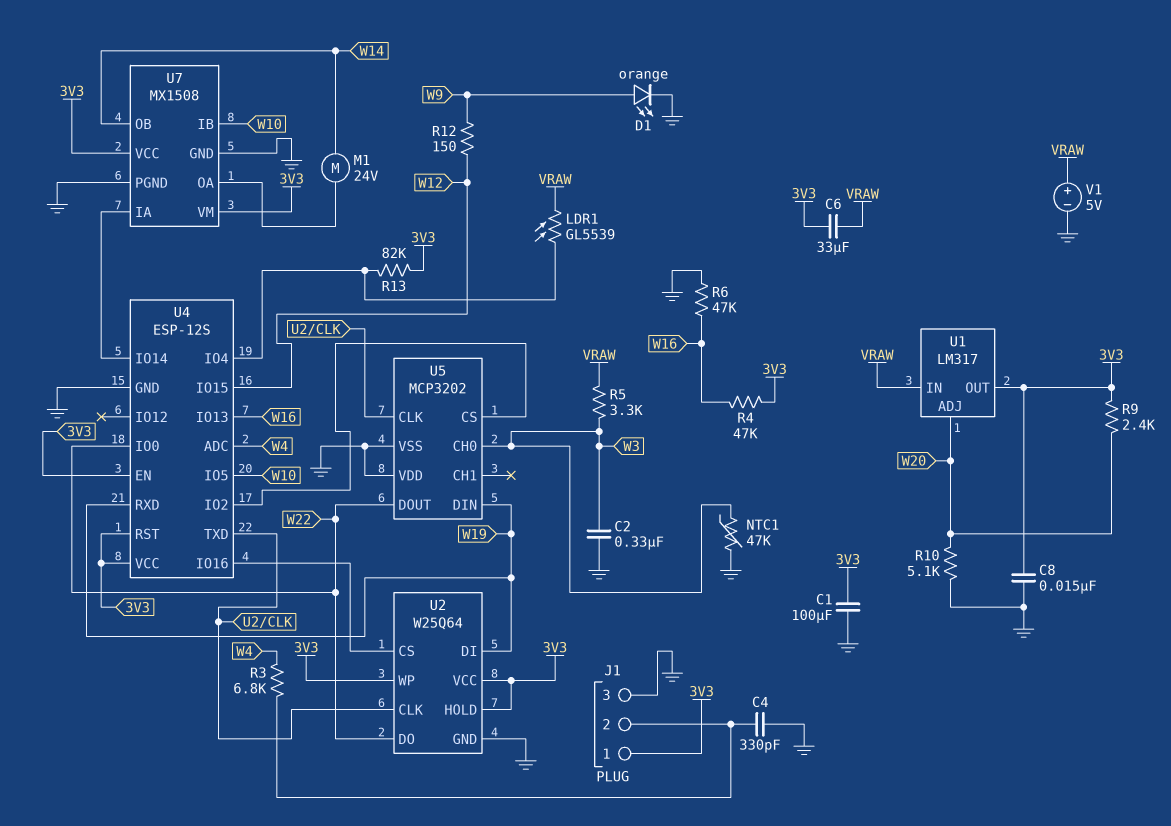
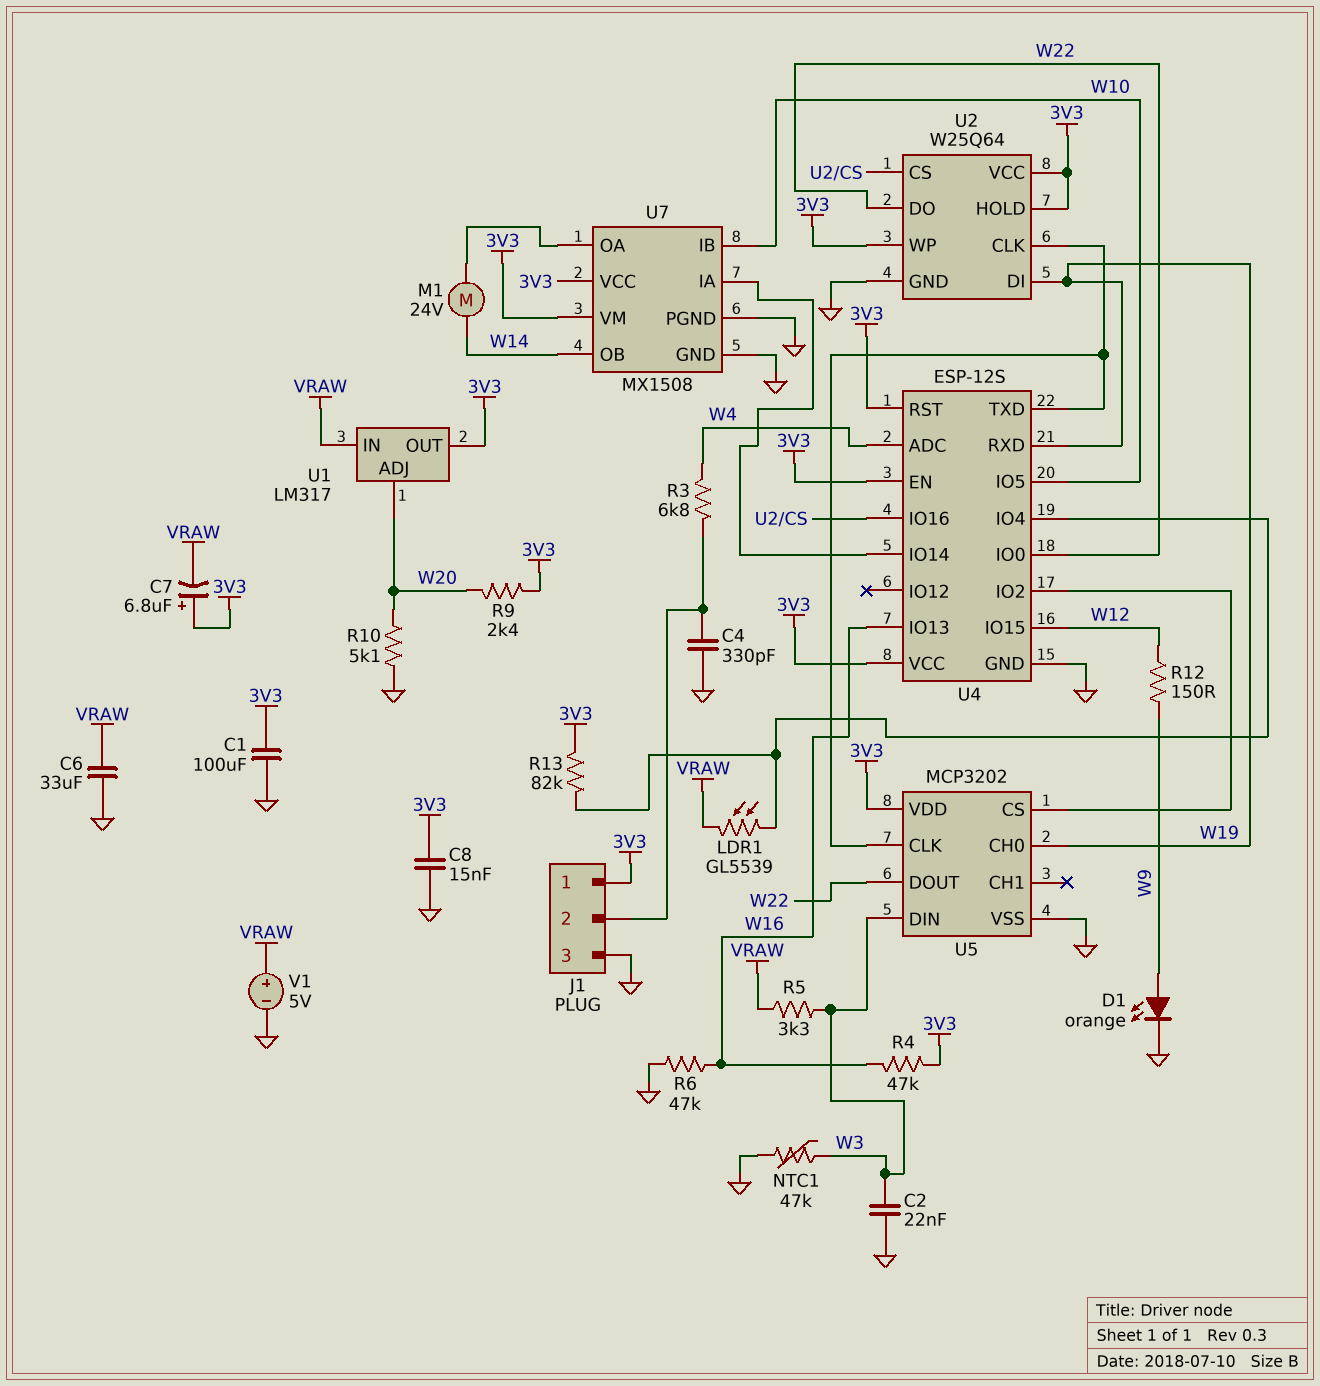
C2: 330nF (GND, W3) -> 22nF (GND, W3)
C6: 33uF (3V3, VRAW) -> 33uF (GND, VRAW)
C7: none -> 6.8uF (plus 3V3, minus VRAW)
U5 pin CH0: W3 -> W19
U5 pin DIN: W19 -> W3
U5 pin VDD: GND -> 3V3

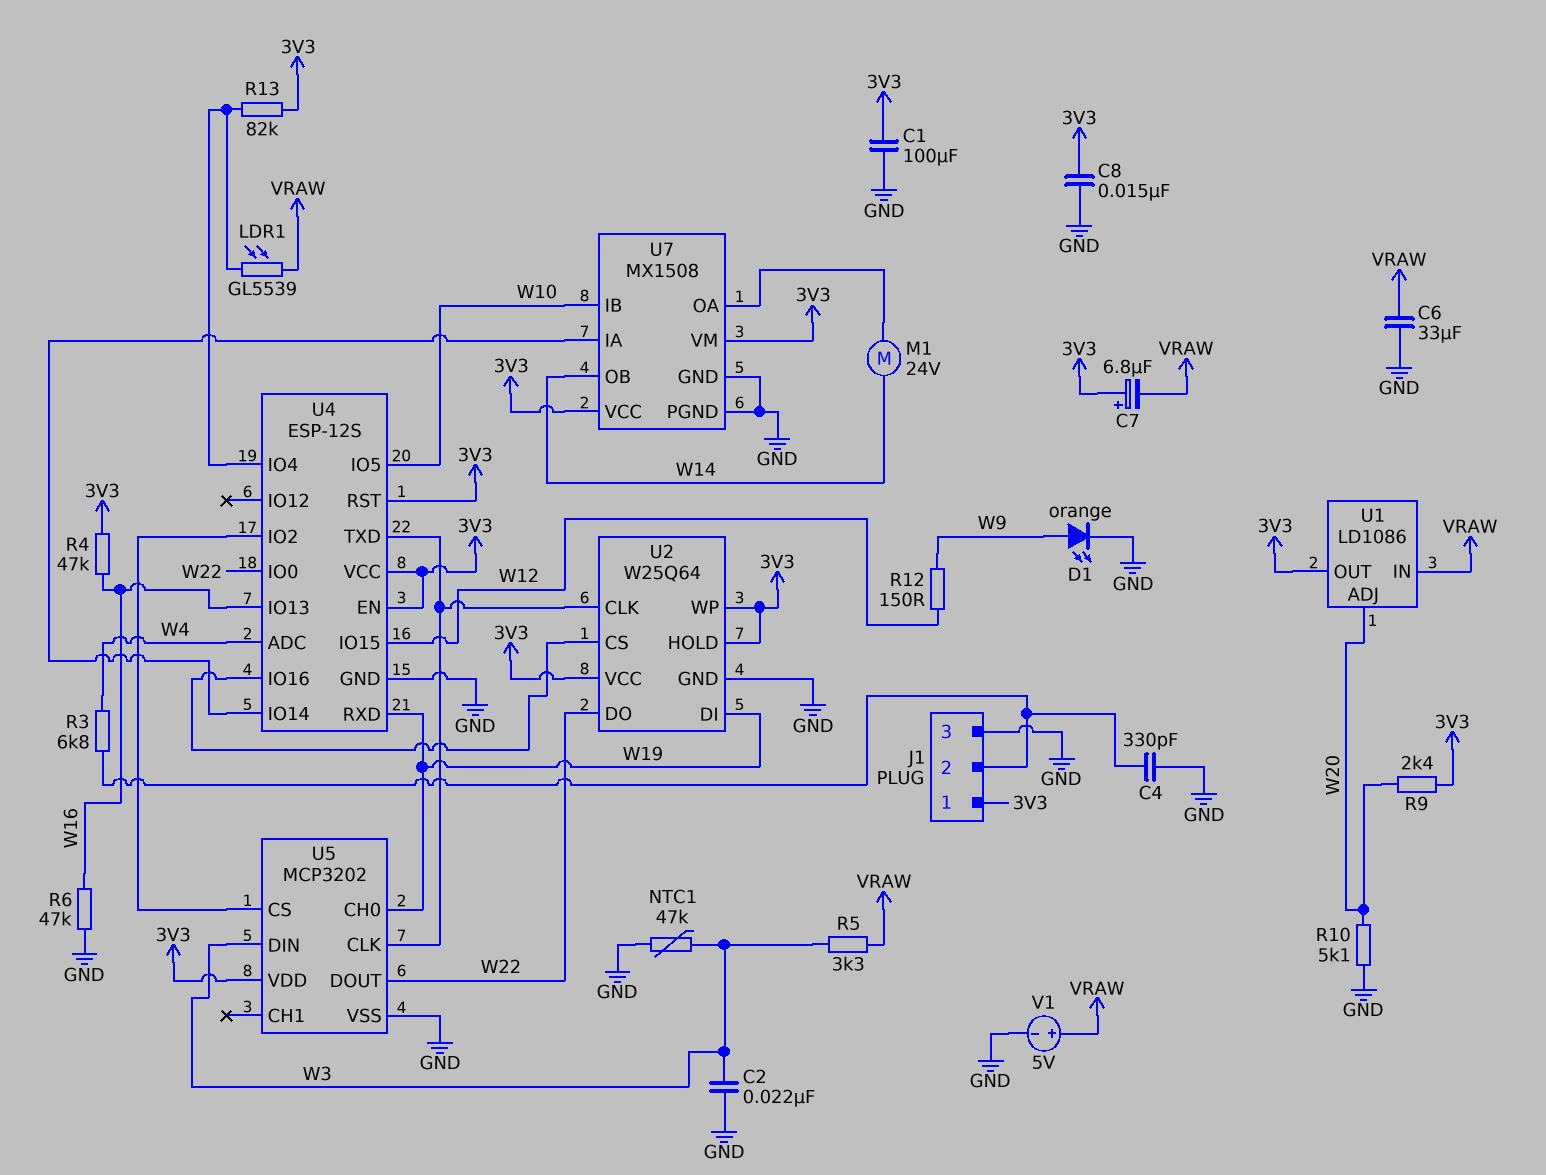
U1: LM317 -> LD1086

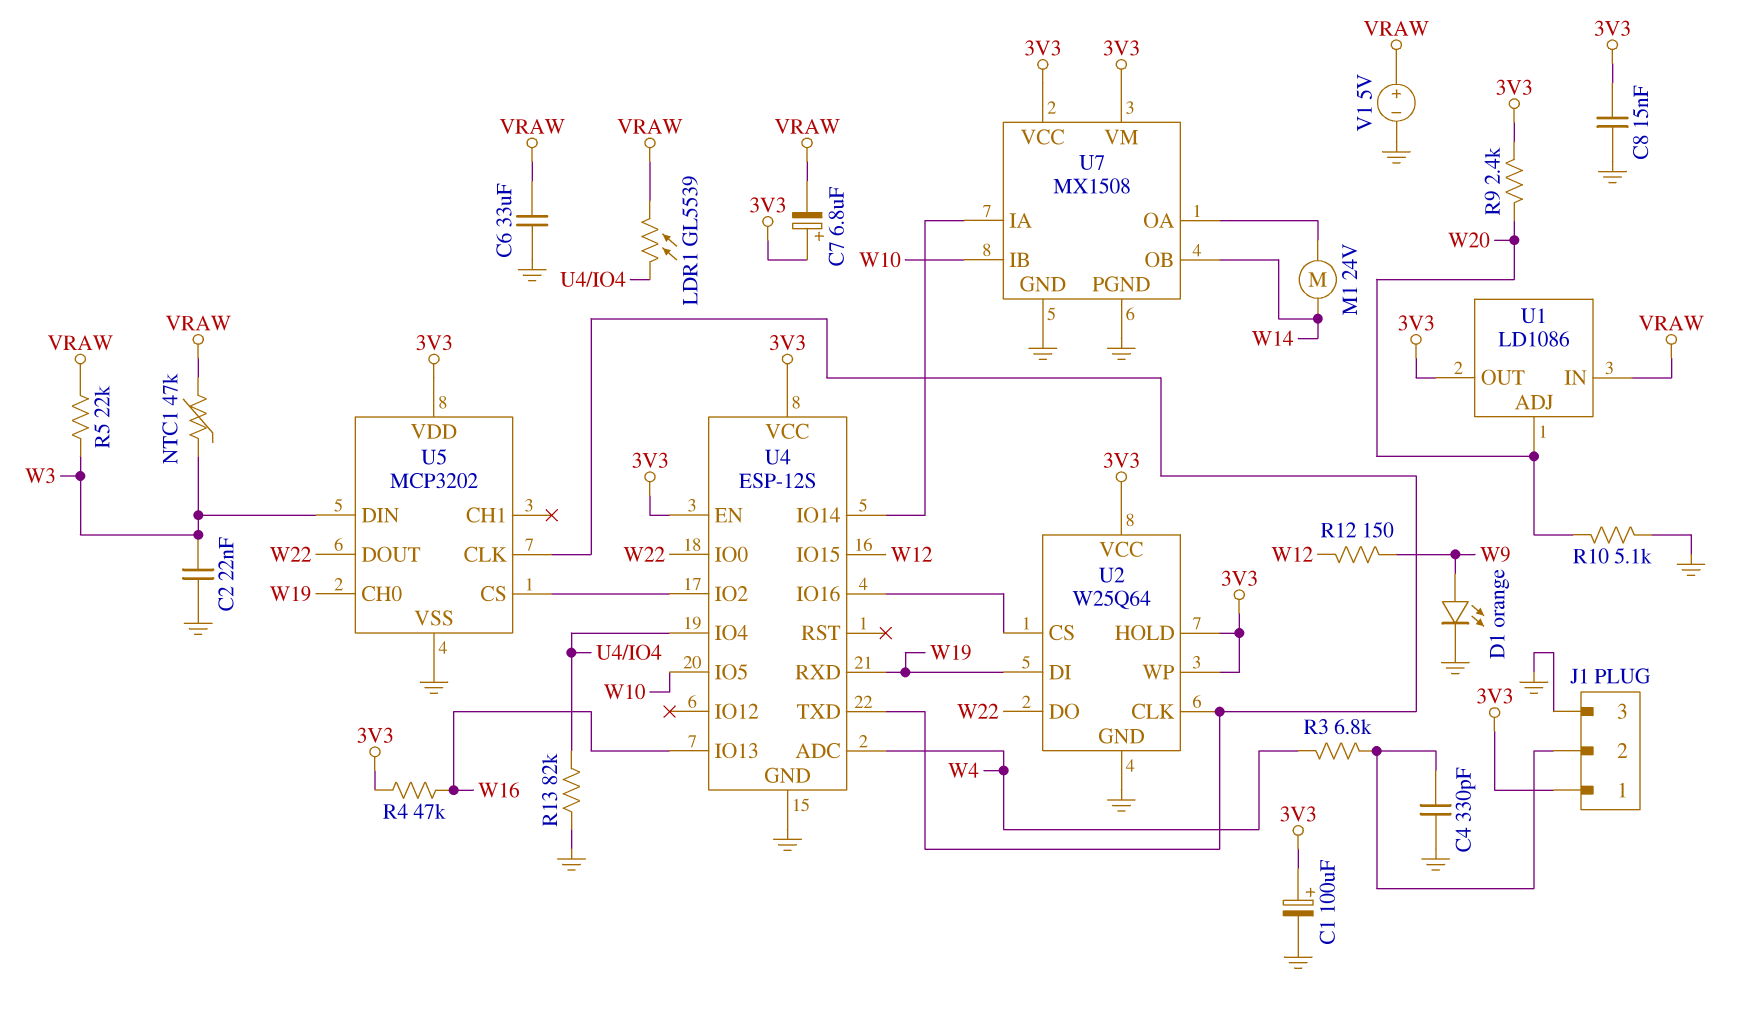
C1: 100uF (3V3, GND) -> 100uF (plus 3V3, minus GND)
NTC1: 47k (GND, W3) -> 47k (VRAW, W3)
R5: 3.3k (VRAW, W3) -> 22k (VRAW, W3)
R6: 47k (GND, W16) -> none
R13: 82k (3V3, U4/IO4) -> 82k (GND, U4/IO4)
U4 pin RST: 3V3 -> none

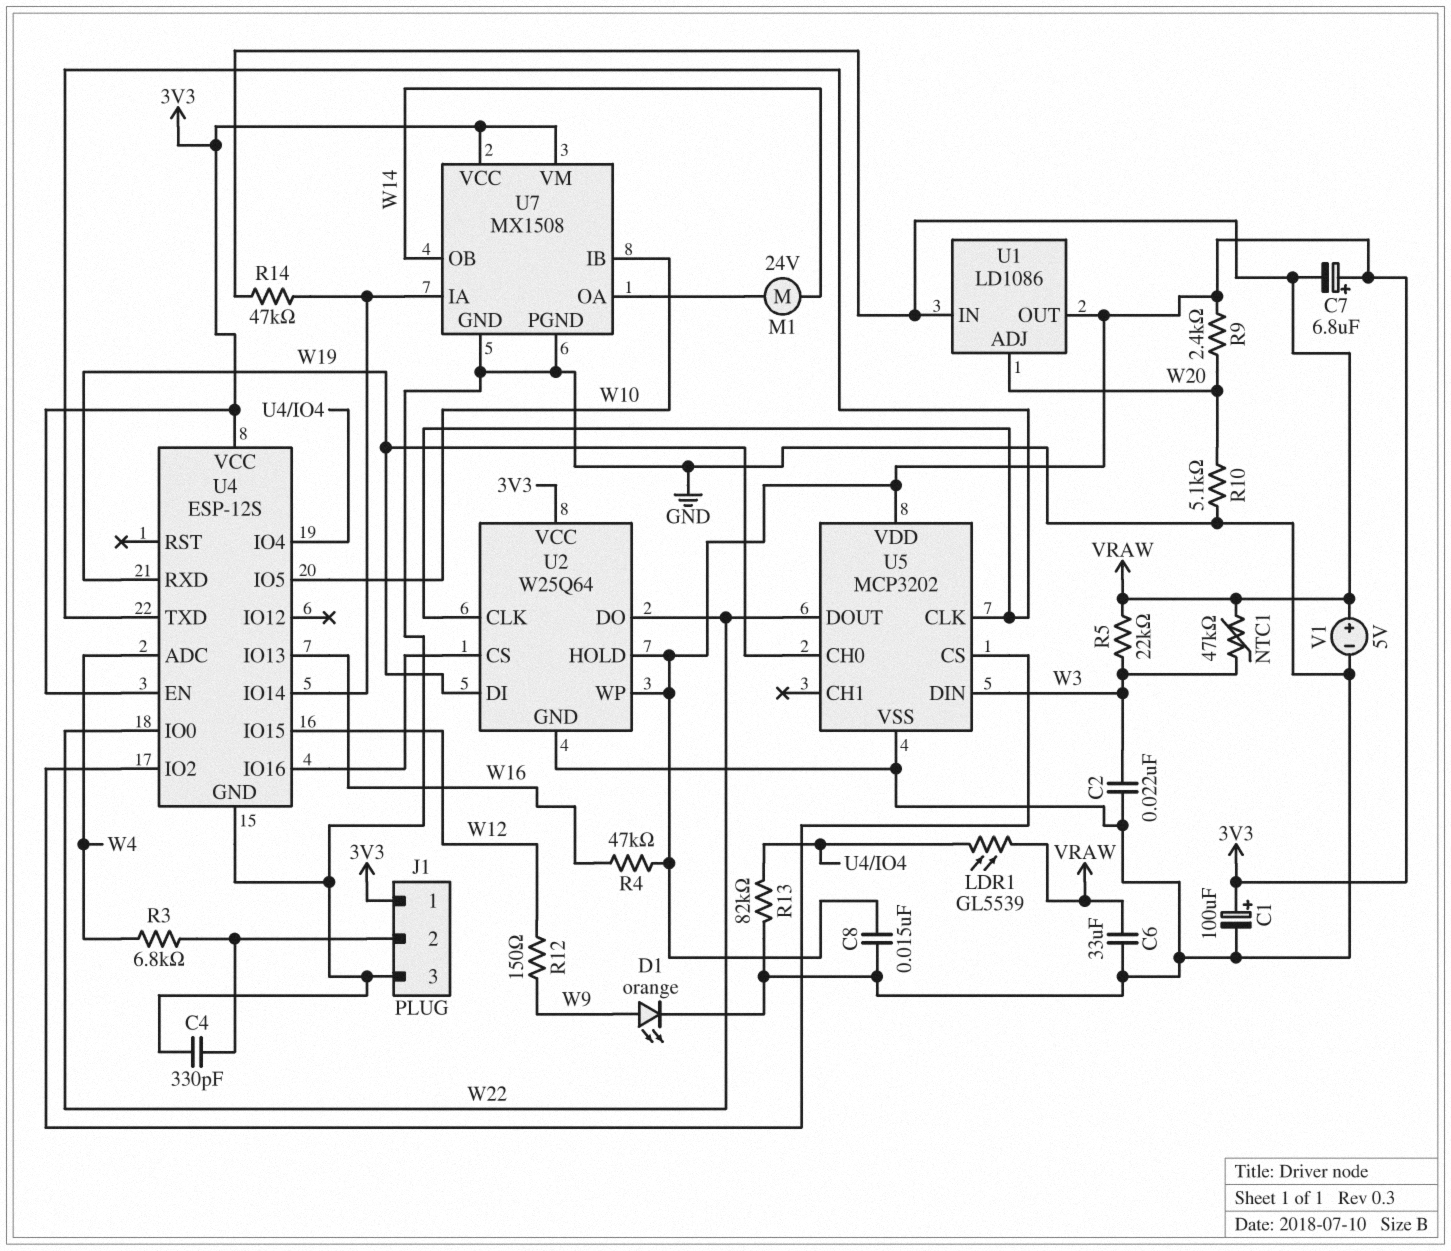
R14: none -> 47k (U4/IO14, VRAW)

